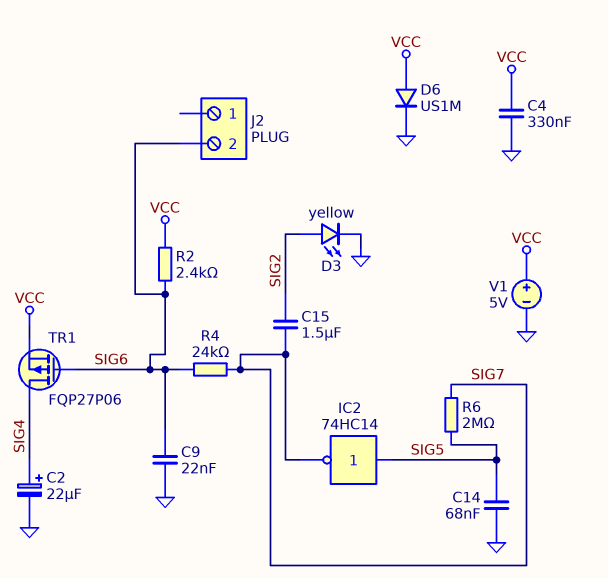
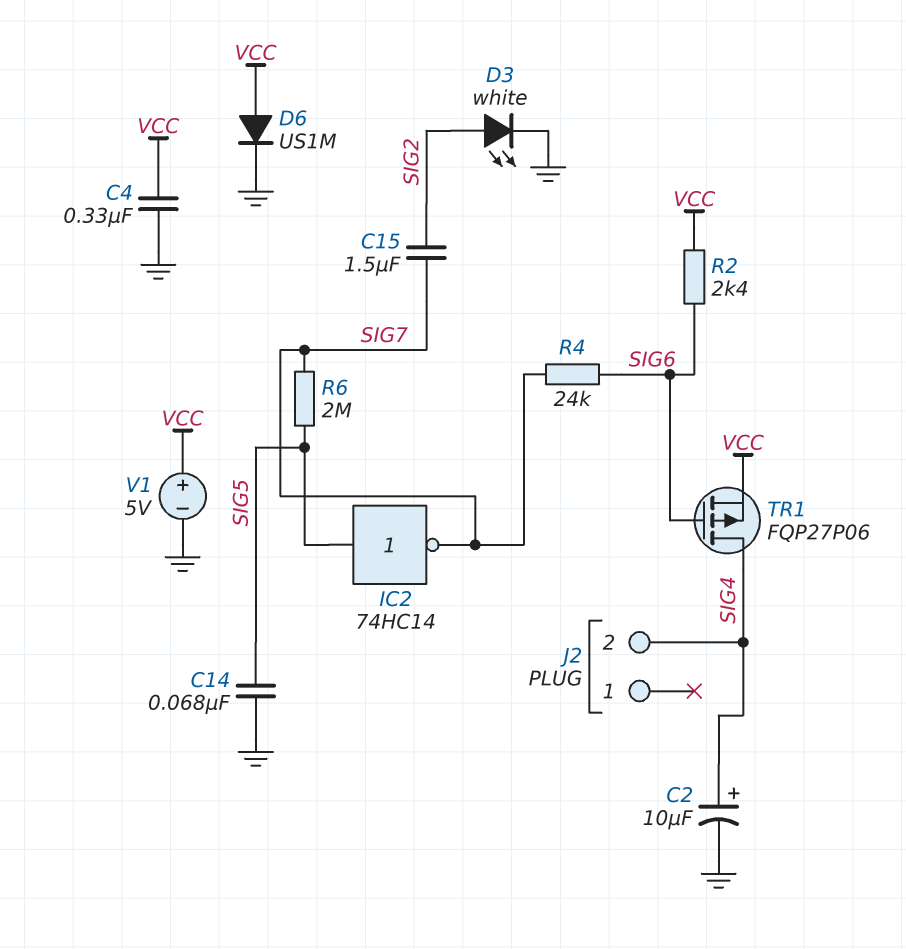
C2: 22uF (plus SIG4, minus GND) -> 10uF (plus SIG4, minus GND)
C9: 22nF (GND, SIG6) -> none
D3: LED yellow (A SIG2, K GND) -> LED white (A SIG2, K GND)
J2 pin 2: SIG6 -> SIG4

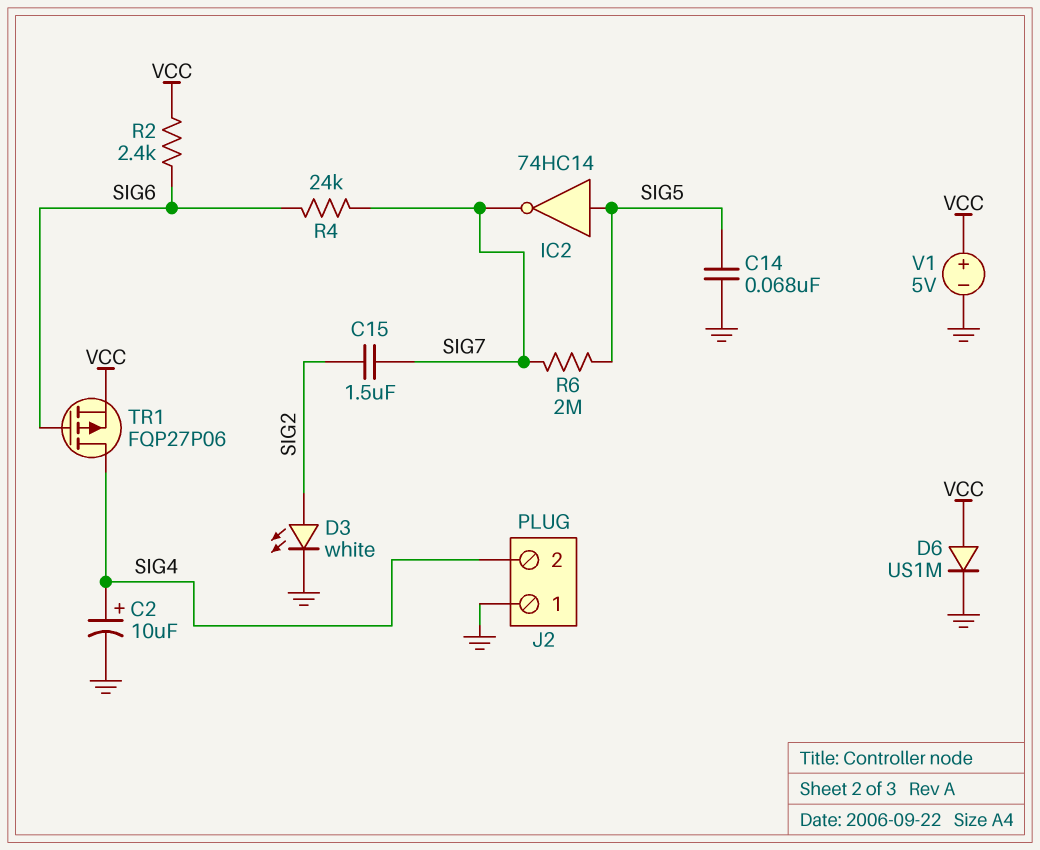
C4: 330nF (GND, VCC) -> none
J2 pin 1: none -> GND

